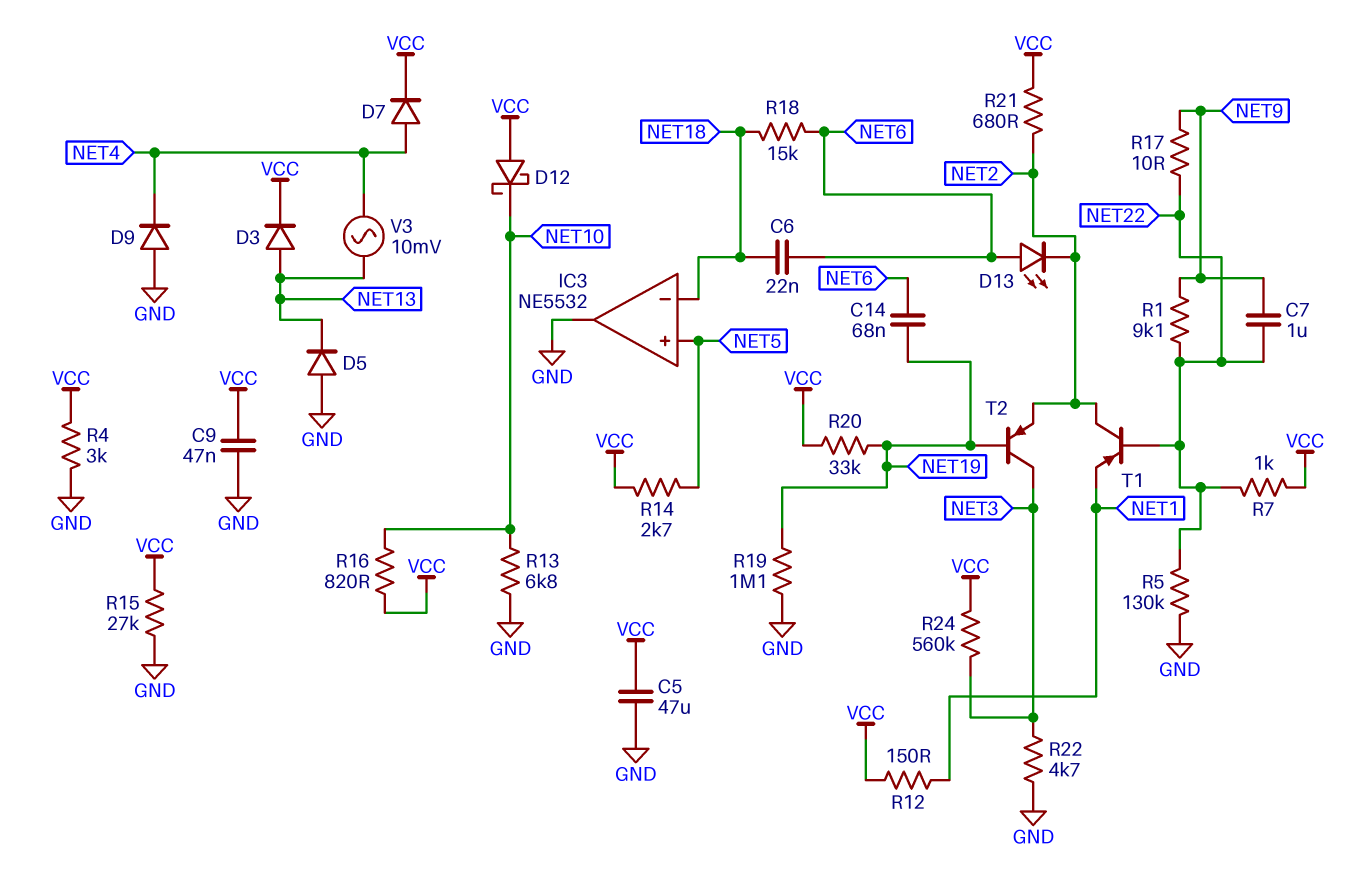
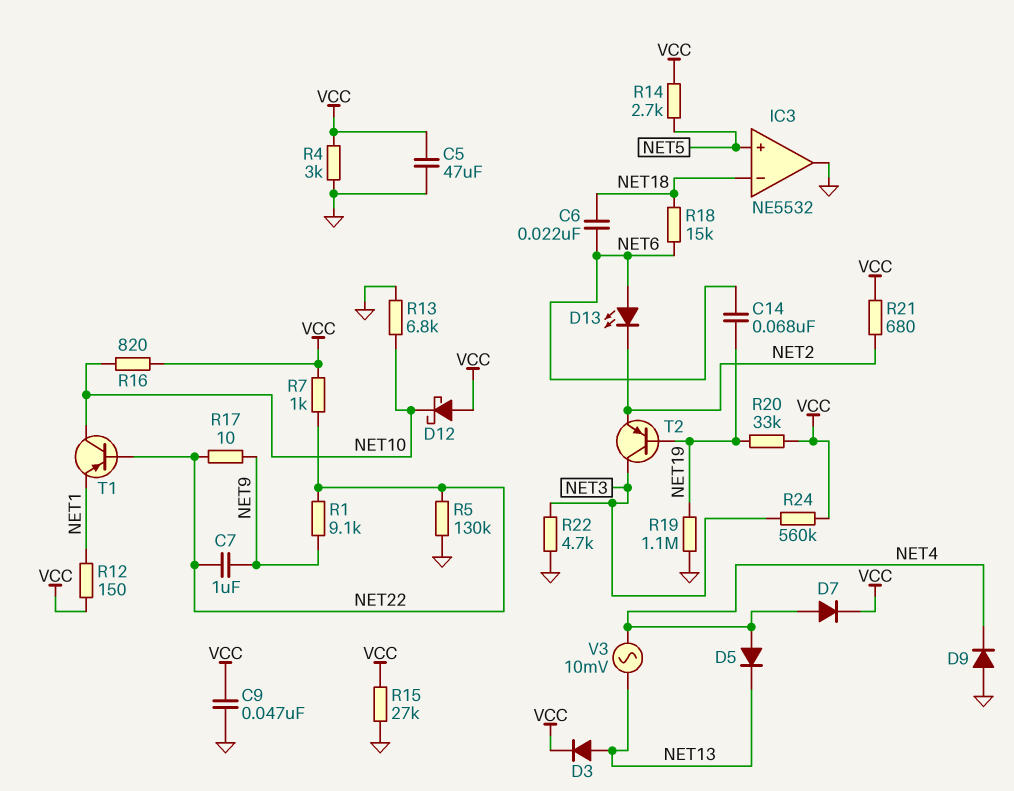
D5: diode (A GND, K NET13) -> diode (A NET4, K NET13)
T1: PNP (B NET22, C NET2, E NET1) -> PNP (B NET22, C NET10, E NET1)

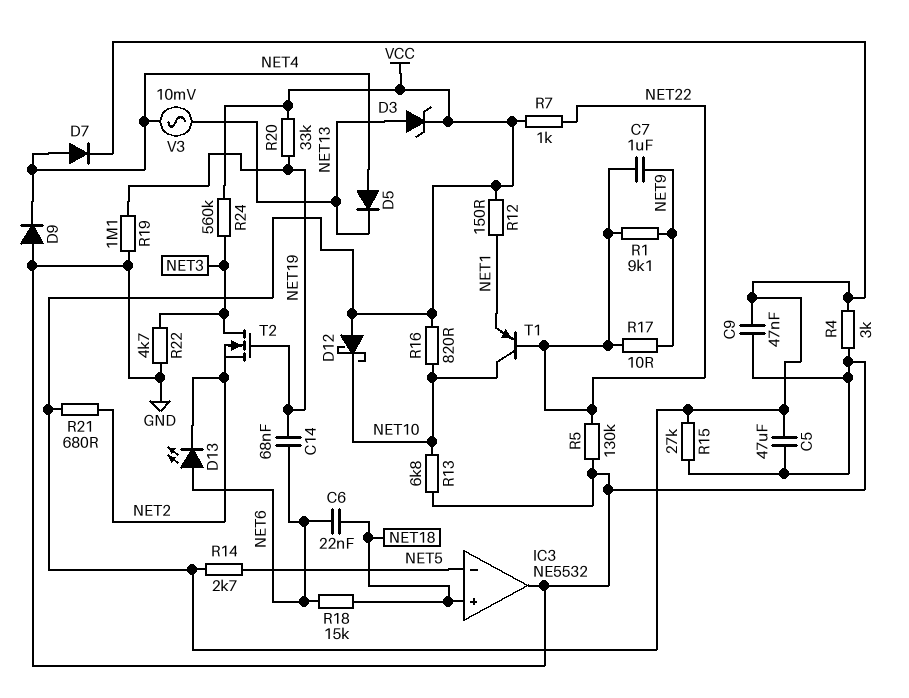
D3: diode (A NET13, K VCC) -> zener (A NET13, K VCC)
IC3 pin in+: NET5 -> NET18
IC3 pin in-: NET18 -> NET5
T2: PNP (B NET19, C NET3, E NET2) -> NMOS (G NET19, D NET3, S NET2)

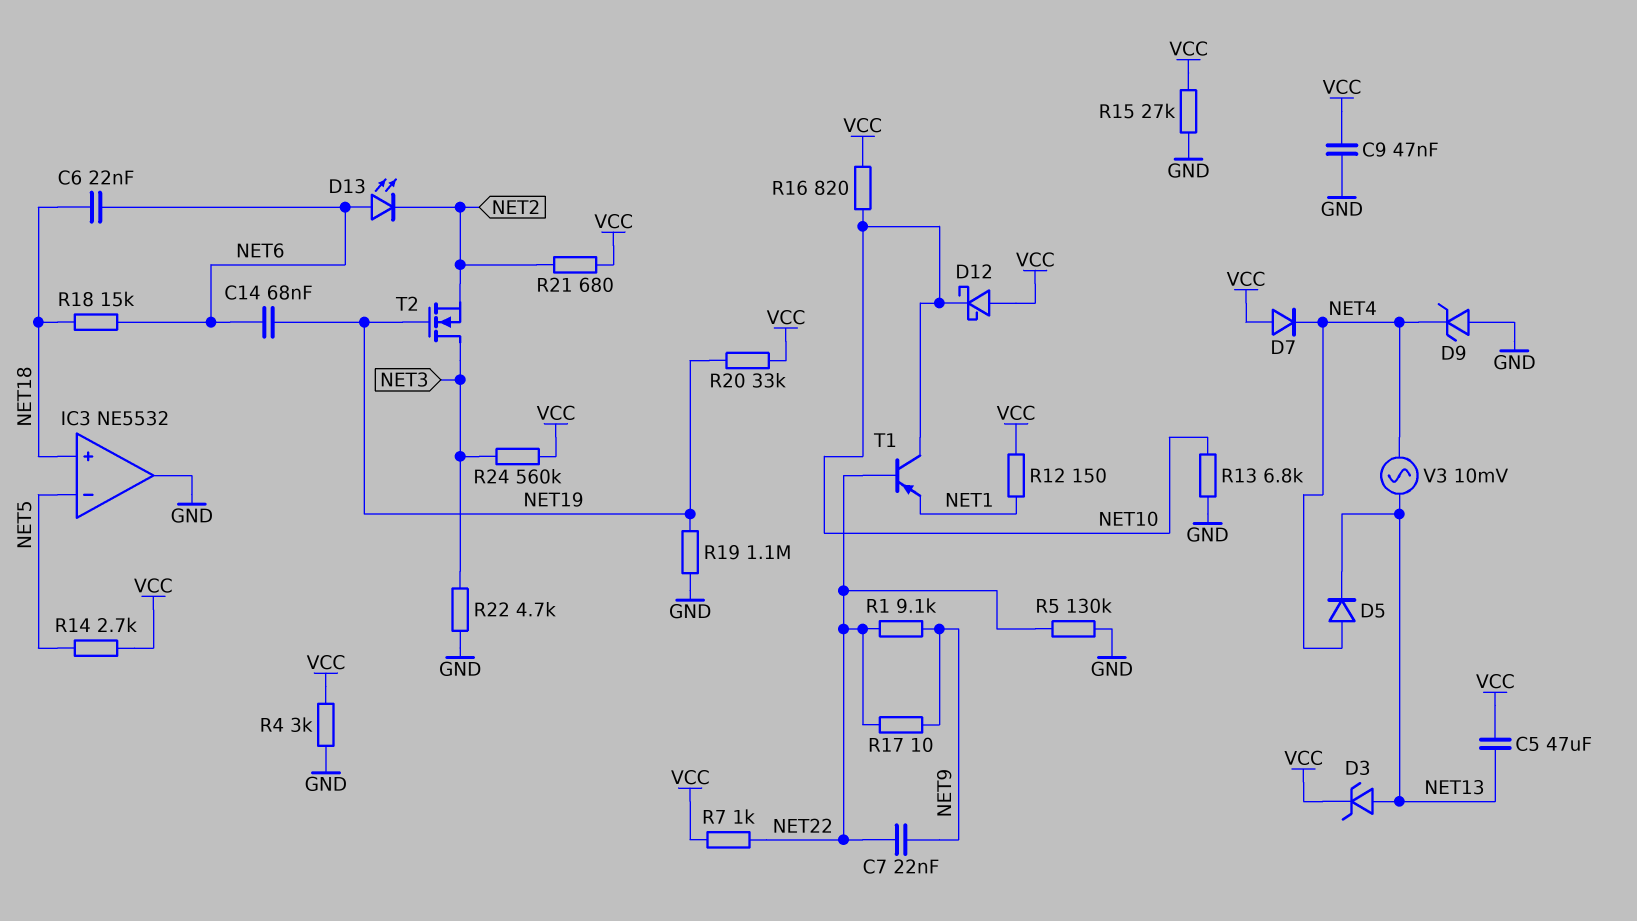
C5: 47uF (GND, VCC) -> 47uF (NET13, VCC)
C7: 1uF (NET9, NET22) -> 22nF (NET9, NET22)
D7: diode (A NET4, K VCC) -> diode (A VCC, K NET4)
D9: diode (A GND, K NET4) -> zener (A GND, K NET4)

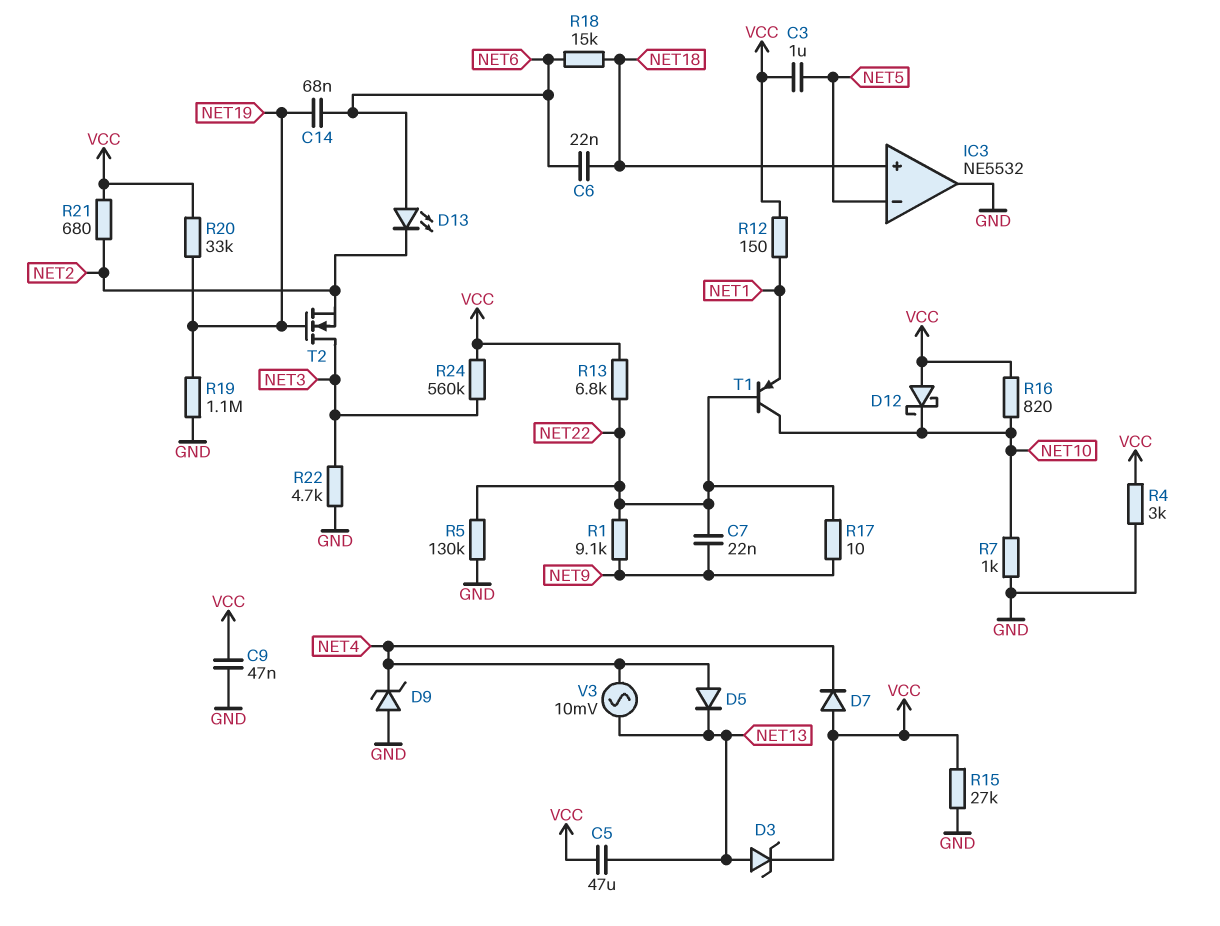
C3: none -> 1uF (NET5, VCC)
R7: 1k (NET22, VCC) -> 1k (GND, NET10)
R13: 6.8k (GND, NET10) -> 6.8k (NET22, VCC)
R14: 2.7k (NET5, VCC) -> none

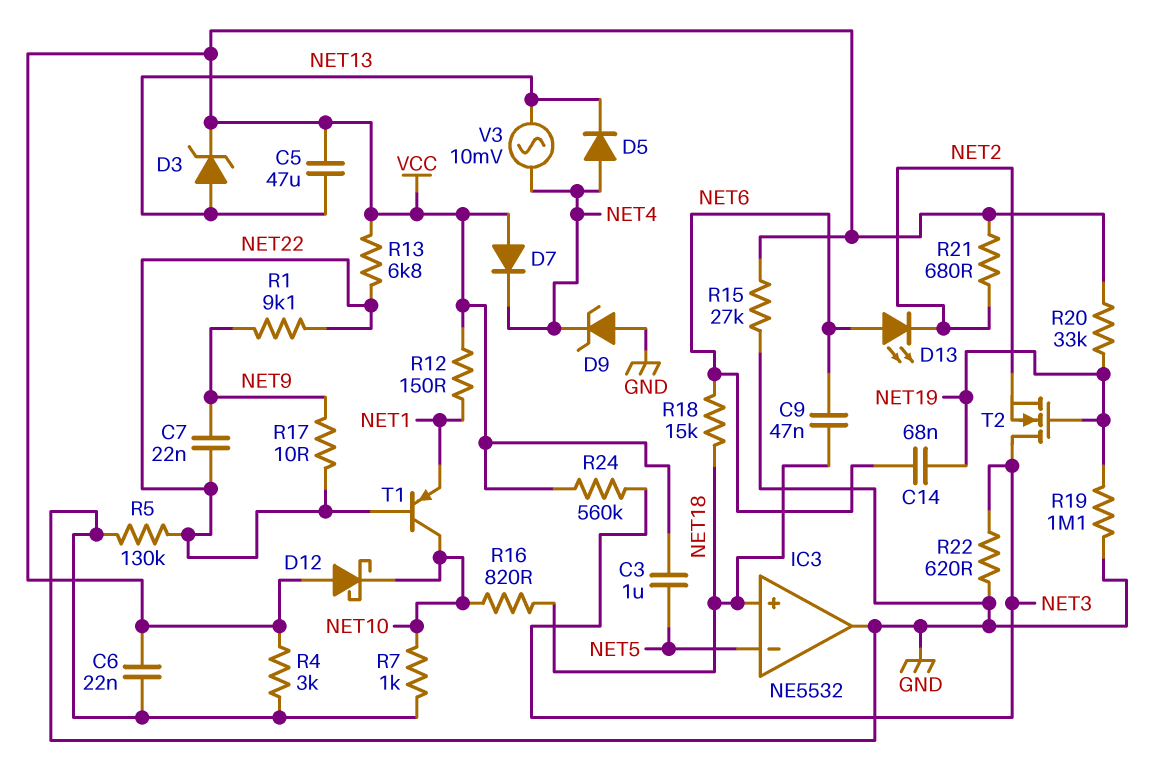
C6: 22nF (NET6, NET18) -> 22nF (GND, VCC)
C9: 47nF (GND, VCC) -> 47nF (NET6, NET18)
R16: 820 (NET10, VCC) -> 820 (NET10, NET18)
R22: 4.7k (GND, NET3) -> 620 (GND, NET3)

